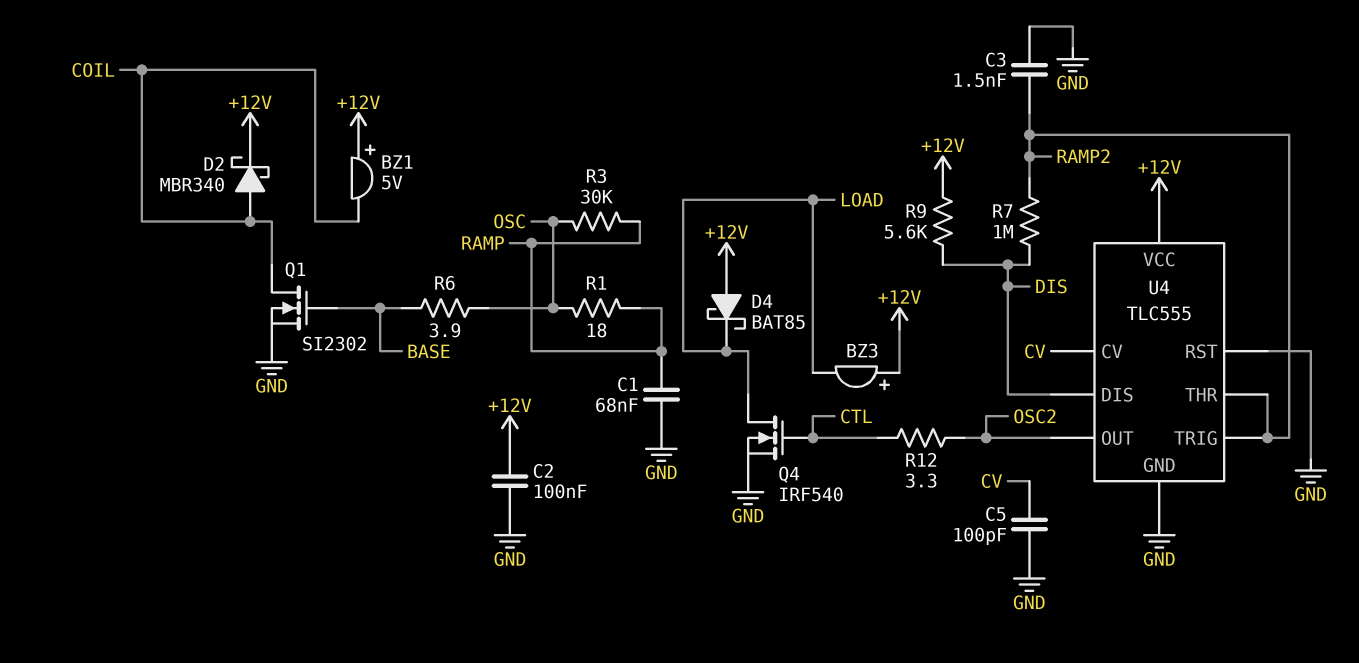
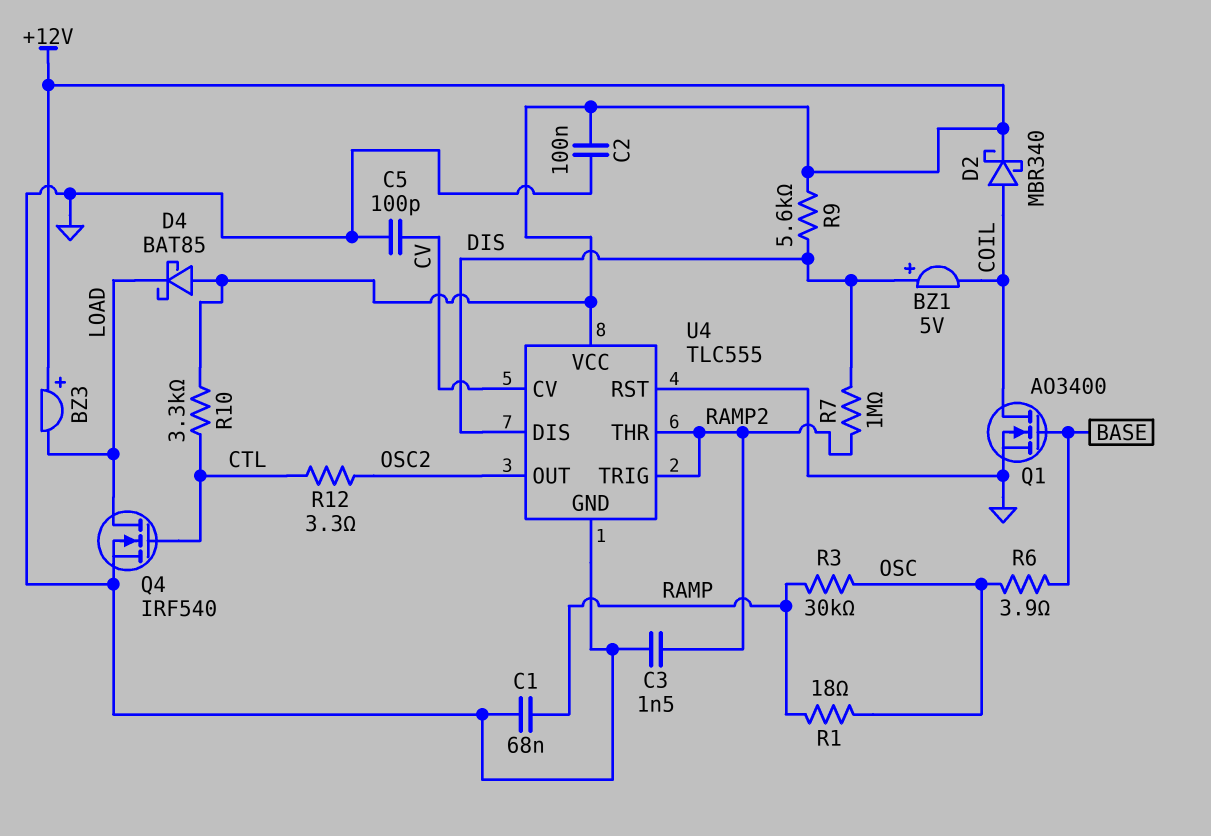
BZ1: buzzer 5V (plus +12V, minus COIL) -> buzzer 5V (plus DIS, minus COIL)
Q1: NMOS SI2302 (G BASE, D COIL, S GND) -> NMOS AO3400 (G BASE, D COIL, S GND)
R10: none -> 3.3k (+12V, CTL)

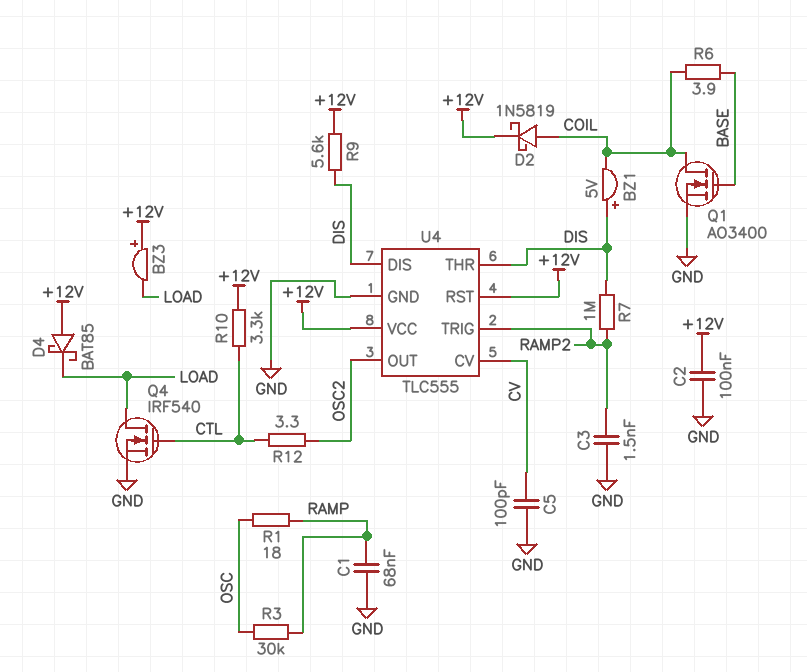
D2: schottky MBR340 (A COIL, K +12V) -> schottky 1N5819 (A COIL, K +12V)
R6: 3.9 (BASE, OSC) -> 3.9 (BASE, COIL)
U4 pin RST: GND -> +12V
U4 pin THR: RAMP2 -> DIS

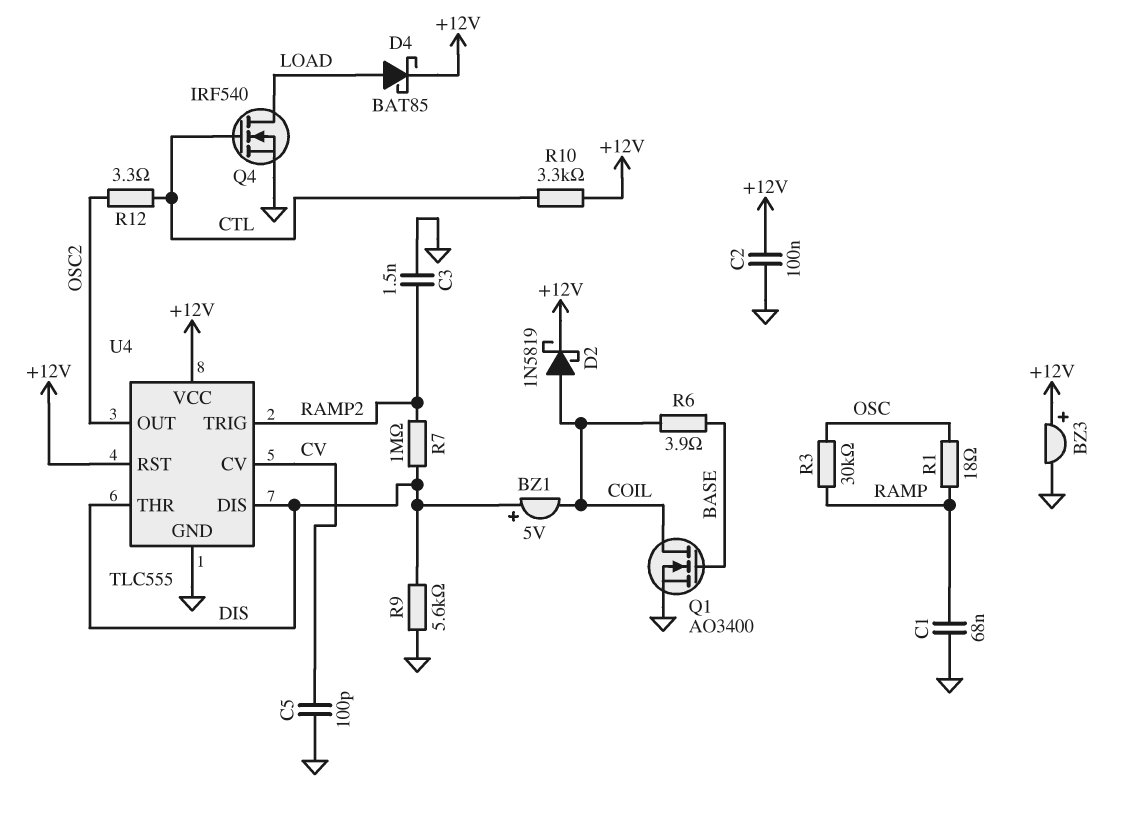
BZ3: buzzer (plus +12V, minus LOAD) -> buzzer (plus +12V, minus GND)
D4: schottky BAT85 (A +12V, K LOAD) -> schottky BAT85 (A LOAD, K +12V)
R9: 5.6k (+12V, DIS) -> 5.6k (DIS, GND)

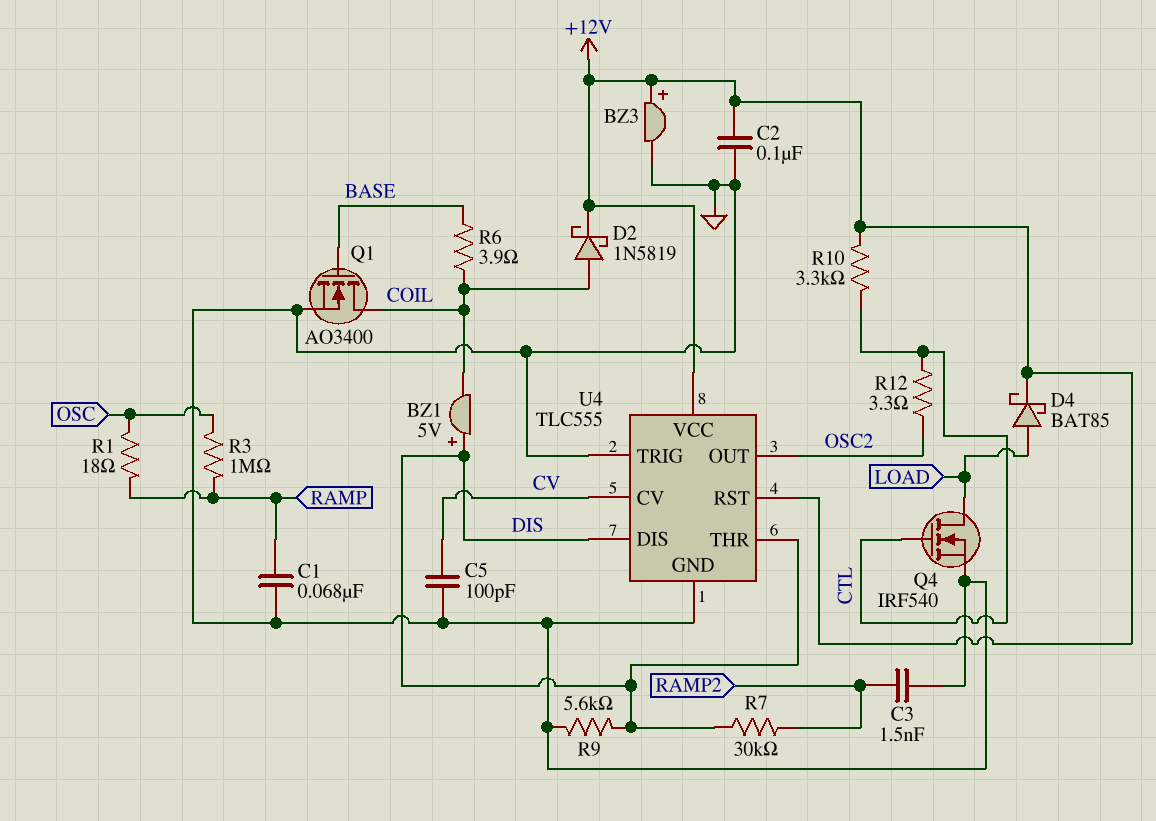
R3: 30k (OSC, RAMP) -> 1M (OSC, RAMP)
R7: 1M (DIS, RAMP2) -> 30k (DIS, RAMP2)
U4 pin TRIG: RAMP2 -> GND

